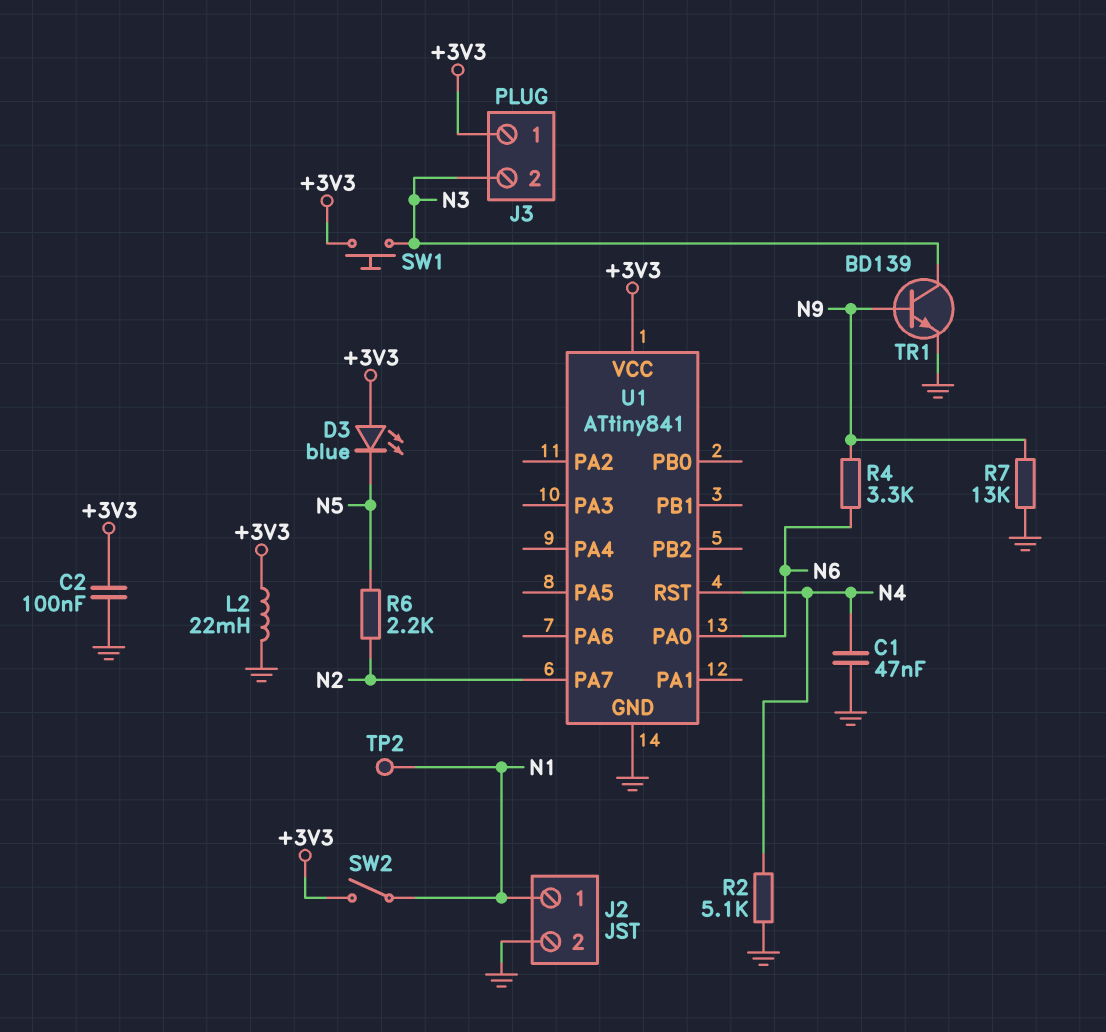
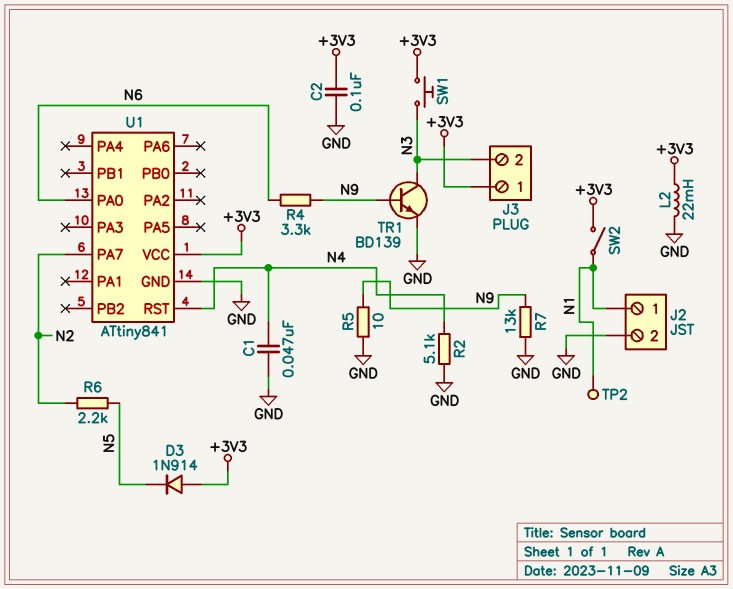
D3: LED blue (A +3V3, K N5) -> diode 1N914 (A +3V3, K N5)
R5: none -> 10 (GND, N9)

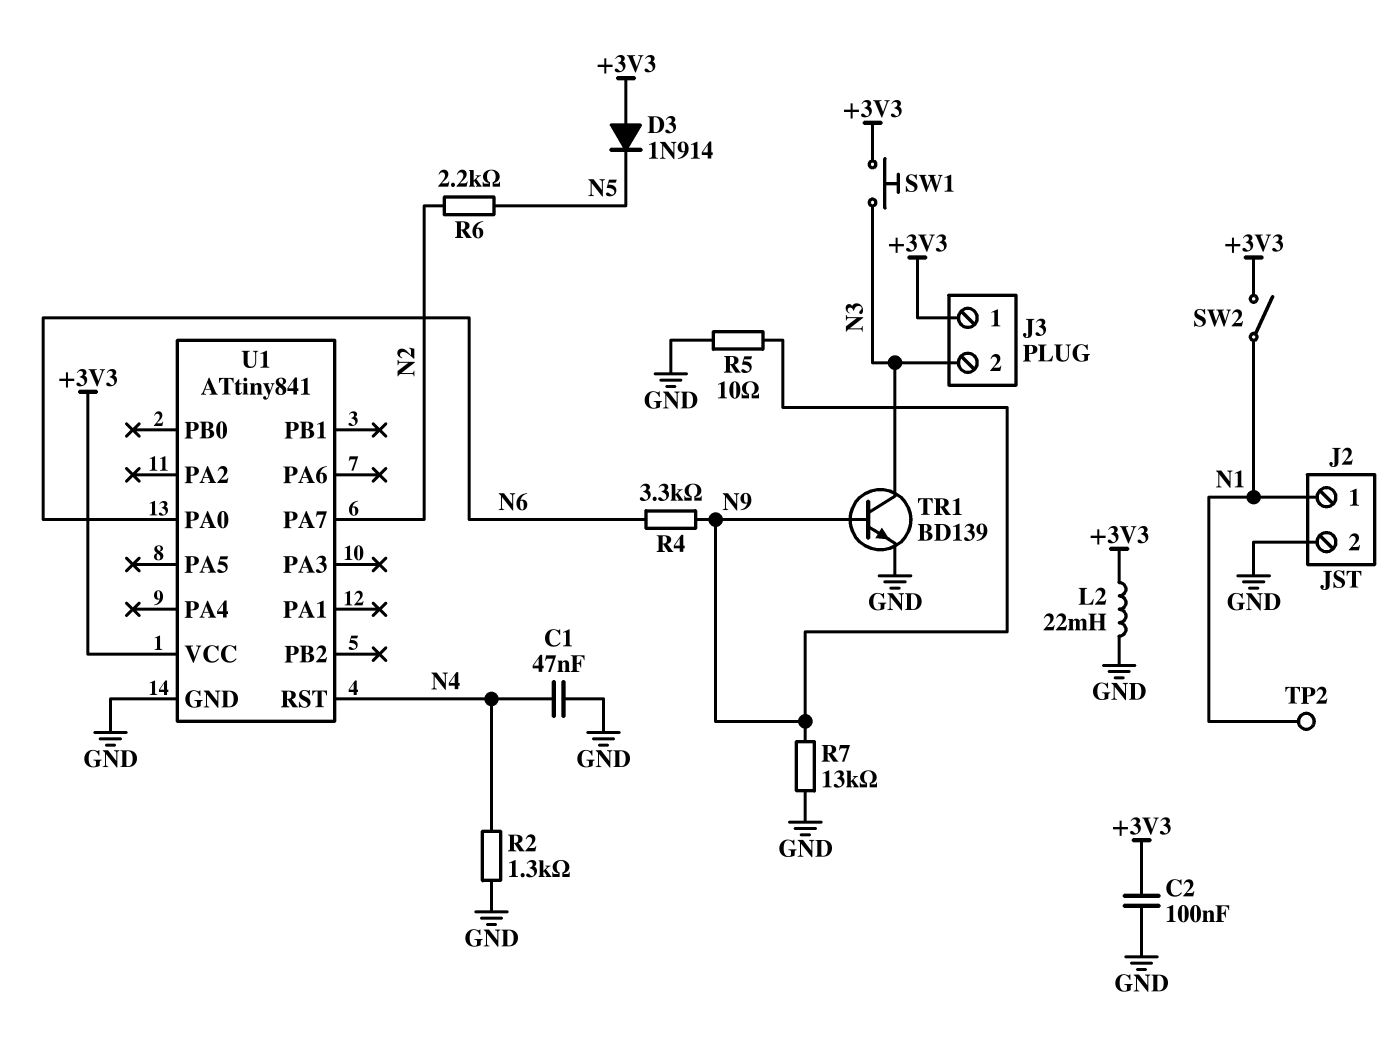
R2: 5.1k (GND, N4) -> 1.3k (GND, N4)

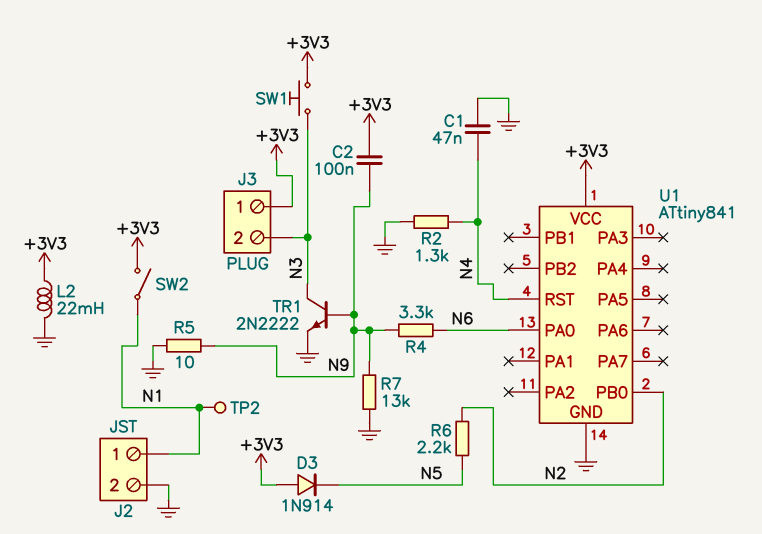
C2: 100nF (+3V3, GND) -> 100nF (+3V3, N9)
TR1: NPN BD139 (B N9, C N3, E GND) -> NPN 2N2222 (B N9, C N3, E GND)
U1 pin PA7: N2 -> none
U1 pin PB0: none -> N2

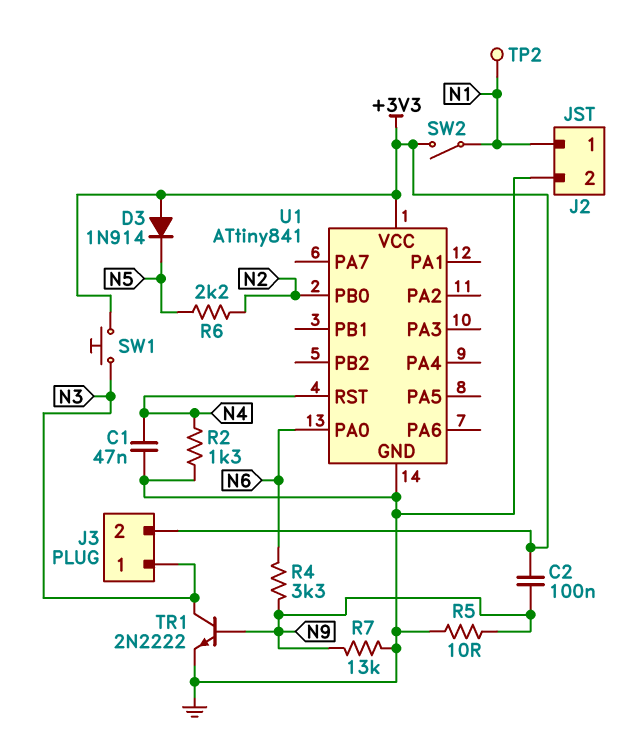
J3 pin 1: +3V3 -> N3
J3 pin 2: N3 -> +3V3
L2: 22mH (+3V3, GND) -> none

